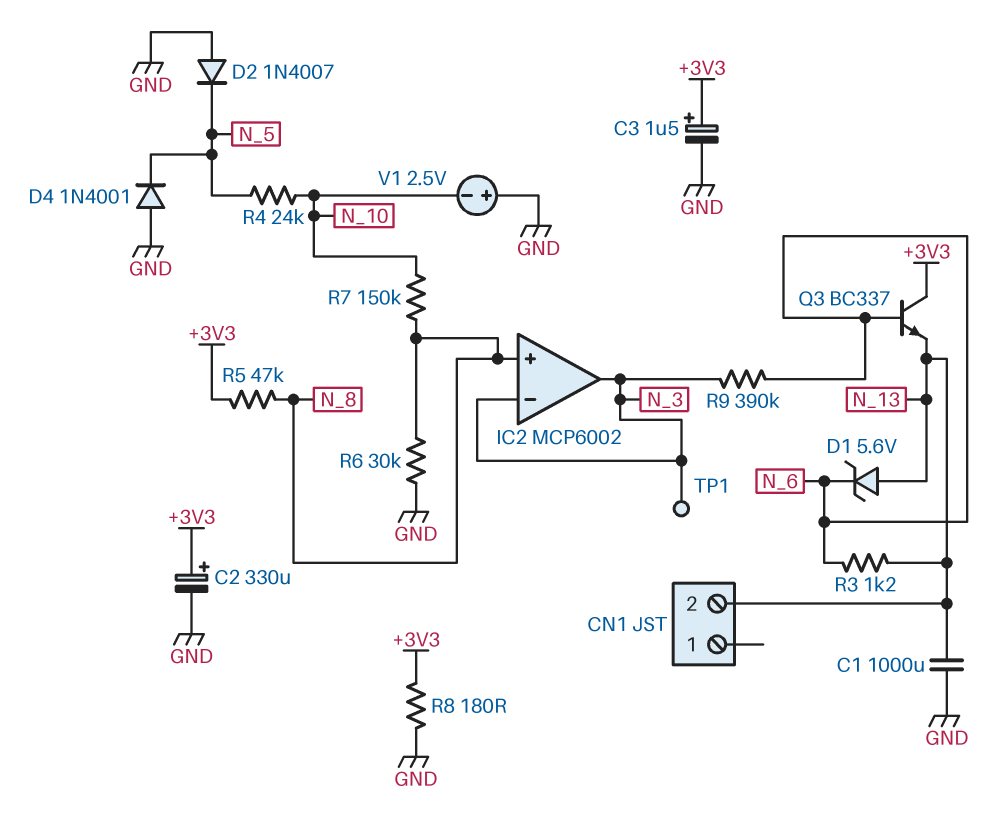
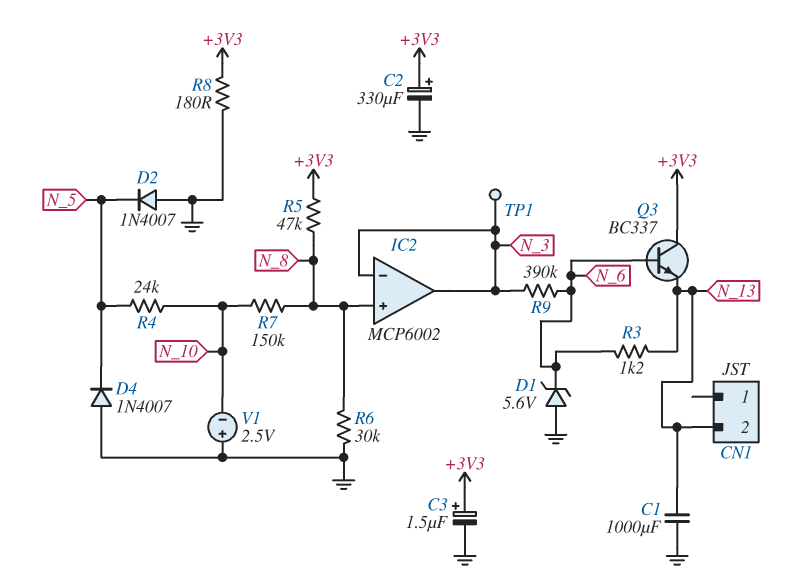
D1: zener 5.6V (A N_13, K N_6) -> zener 5.6V (A GND, K N_6)
D4: diode 1N4001 (A GND, K N_5) -> diode 1N4007 (A GND, K N_5)

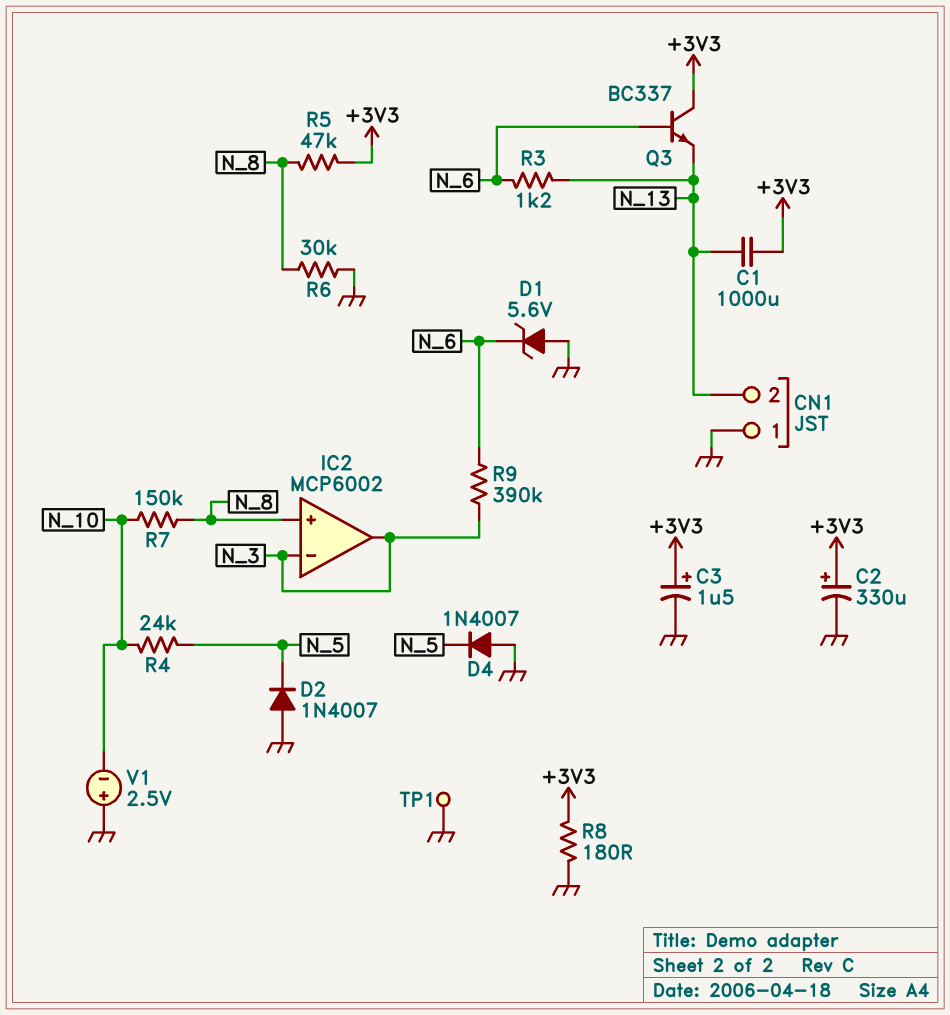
C1: 1000uF (GND, N_13) -> 1000uF (+3V3, N_13)
CN1 pin 1: none -> GND
TP1: test point (N_3) -> test point (GND)

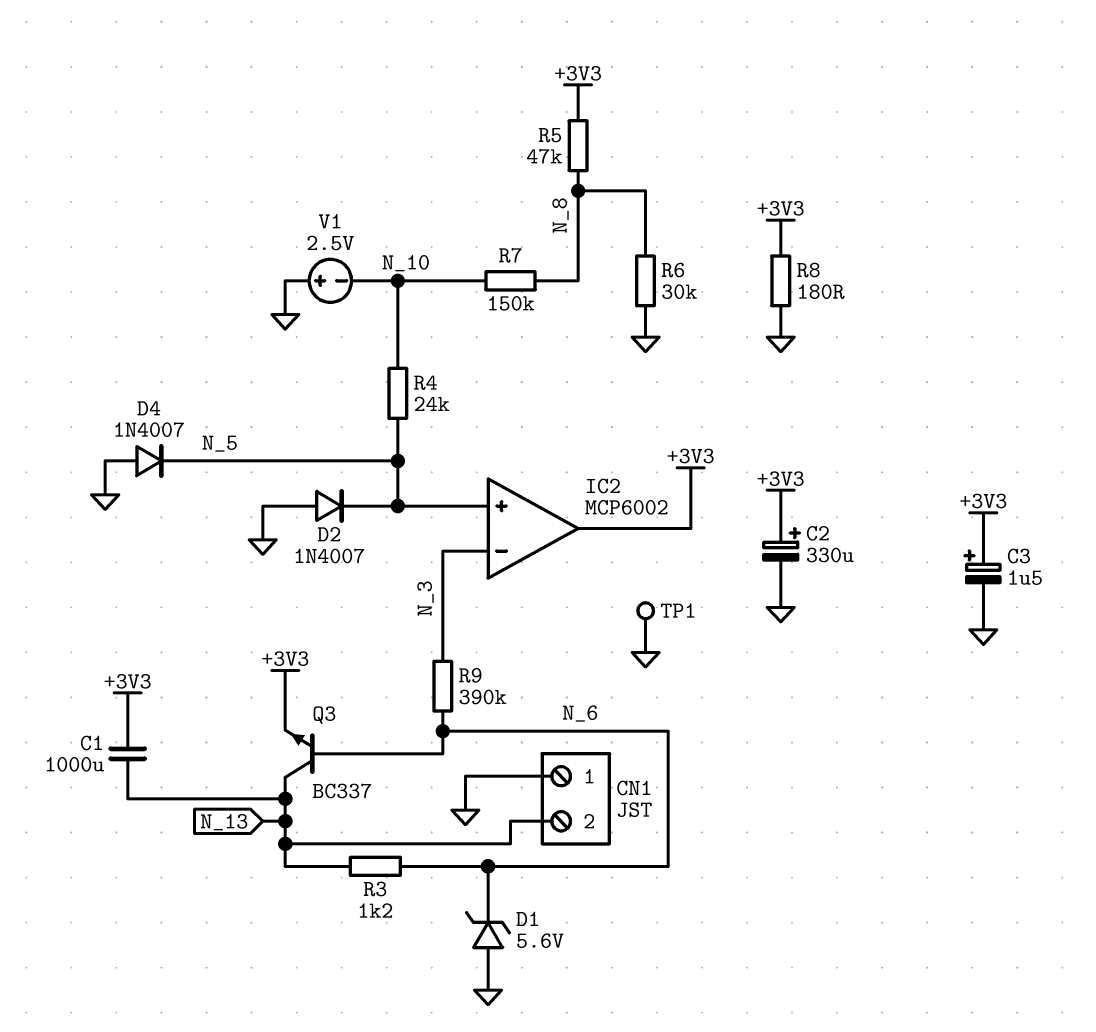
IC2 pin in+: N_8 -> N_5
IC2 pin out: N_3 -> +3V3
Q3: NPN BC337 (B N_6, C +3V3, E N_13) -> NPN BC337 (B N_6, C N_13, E +3V3)

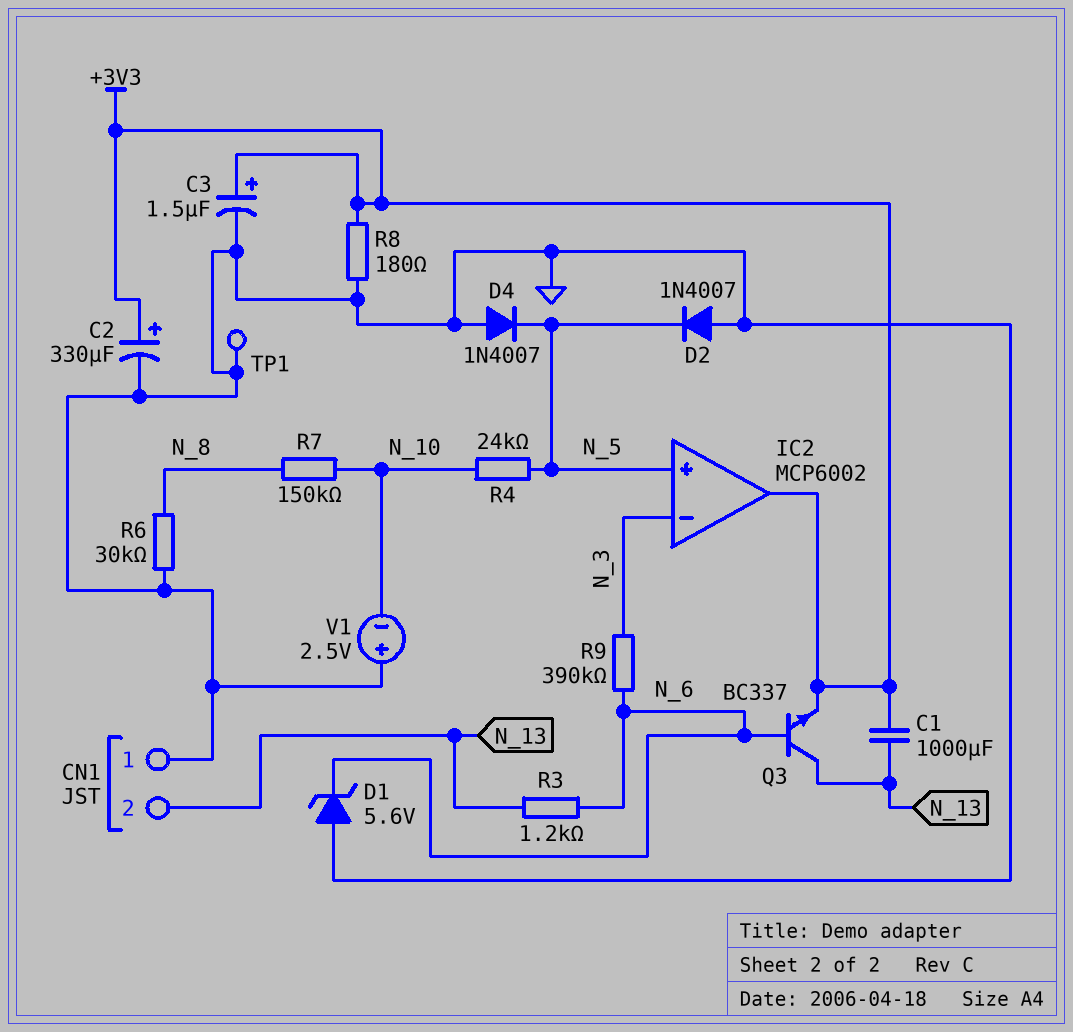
R5: 47k (+3V3, N_8) -> none

